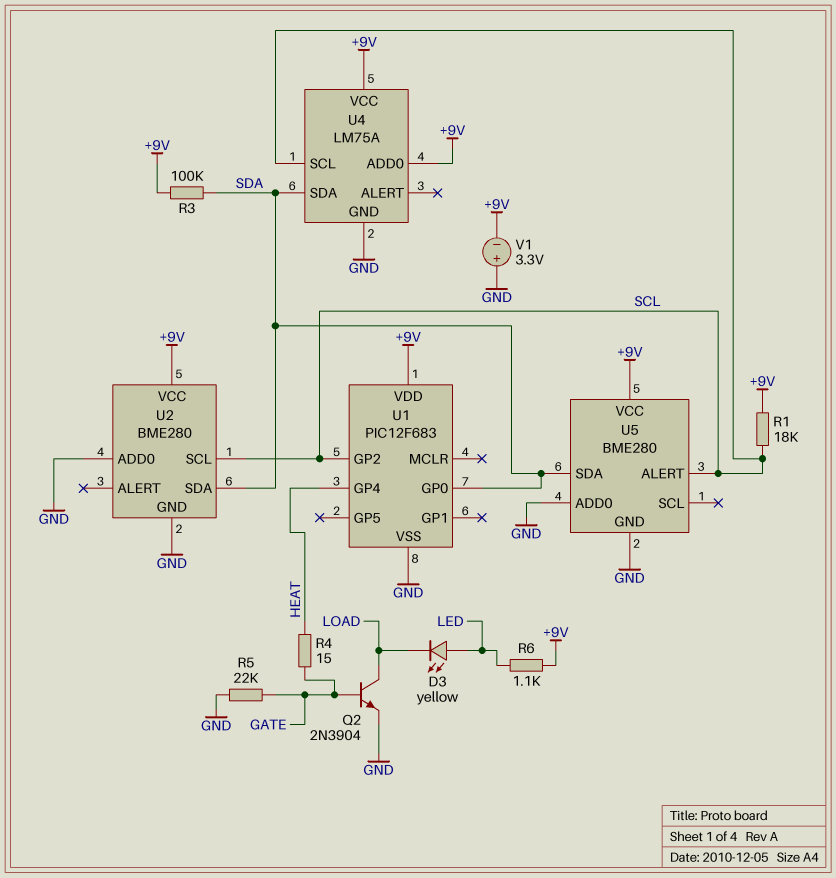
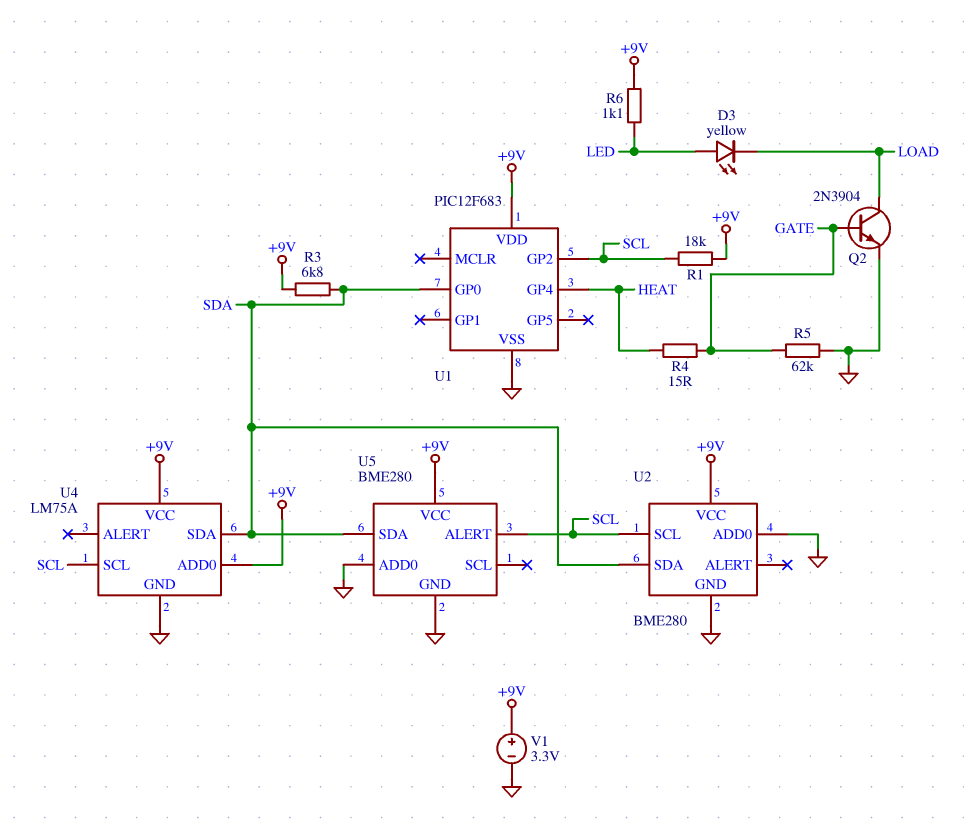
R3: 100k (+9V, SDA) -> 6.8k (+9V, SDA)
R5: 22k (GATE, GND) -> 62k (GATE, GND)
V1: 3.3V (plus GND, minus +9V) -> 3.3V (plus +9V, minus GND)

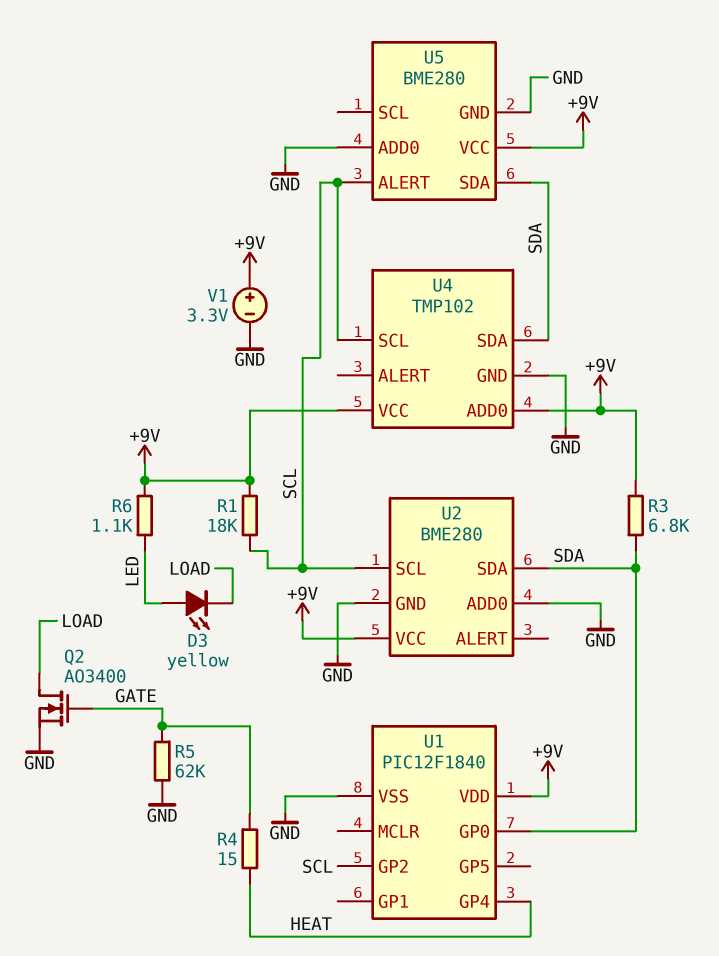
Q2: NPN 2N3904 (B GATE, C LOAD, E GND) -> NMOS AO3400 (G GATE, D LOAD, S GND)
U1: PIC12F683 -> PIC12F1840
U4: LM75A -> TMP102

